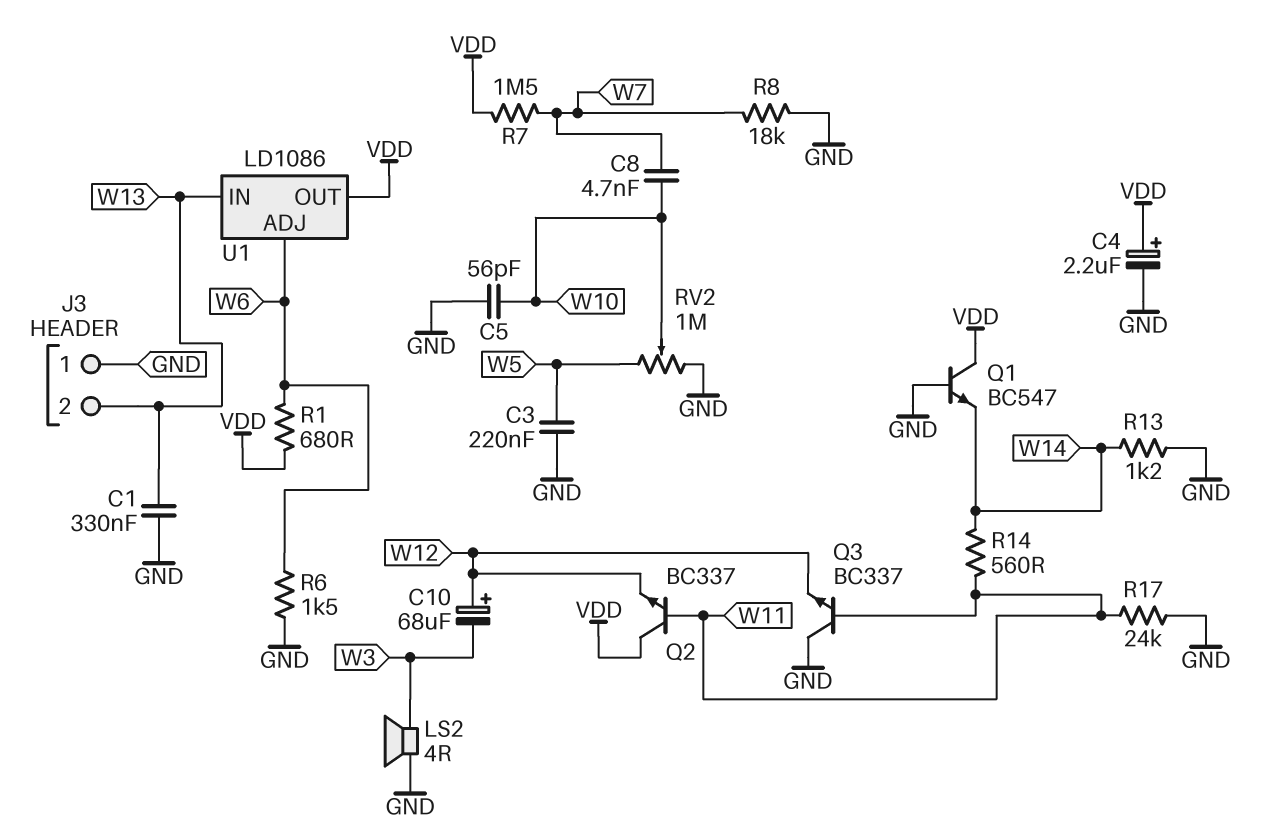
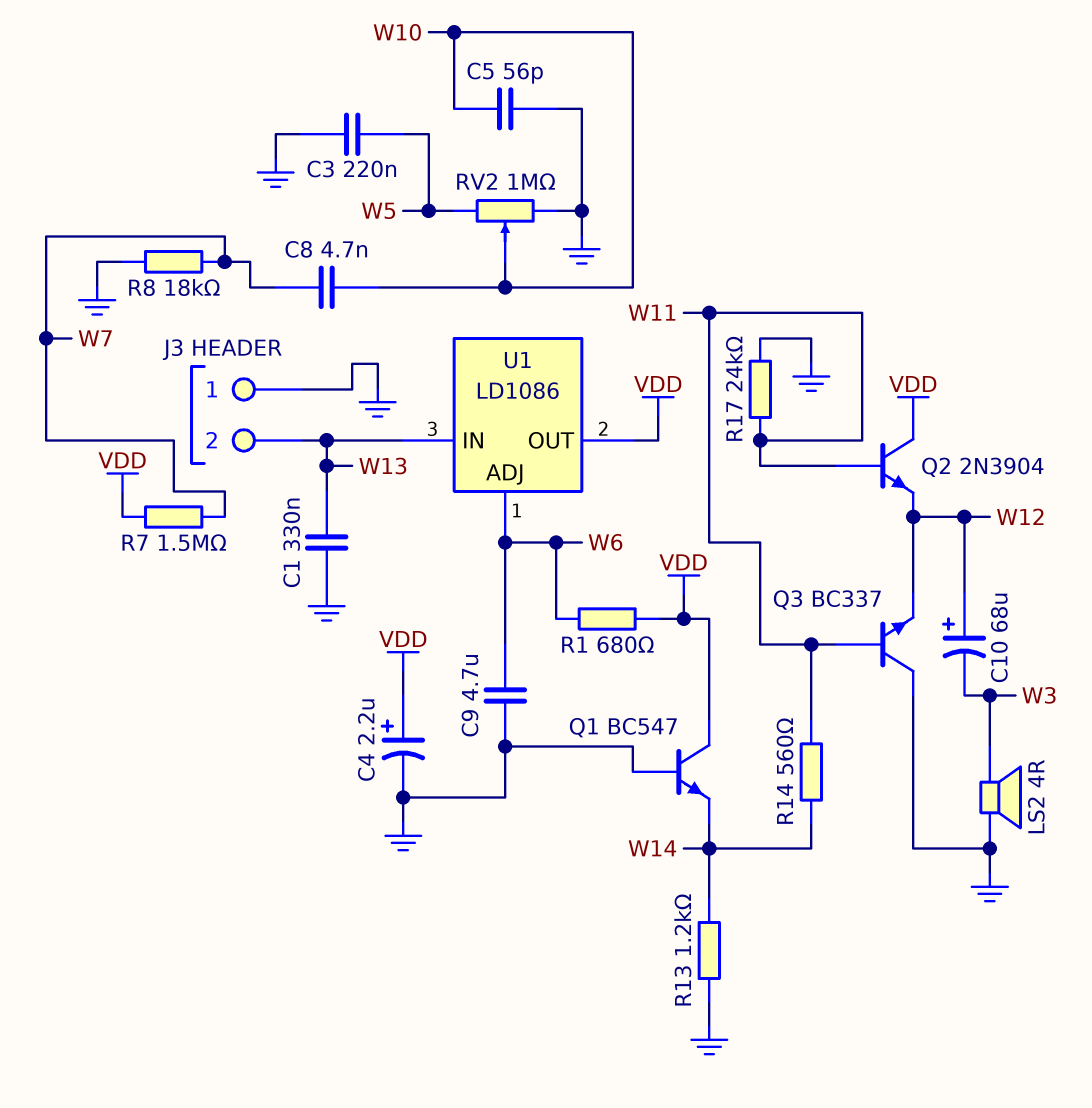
C9: none -> 4.7uF (GND, W6)
Q2: NPN BC337 (B W11, C VDD, E W12) -> NPN 2N3904 (B W11, C VDD, E W12)
R6: 1.5k (GND, W6) -> none

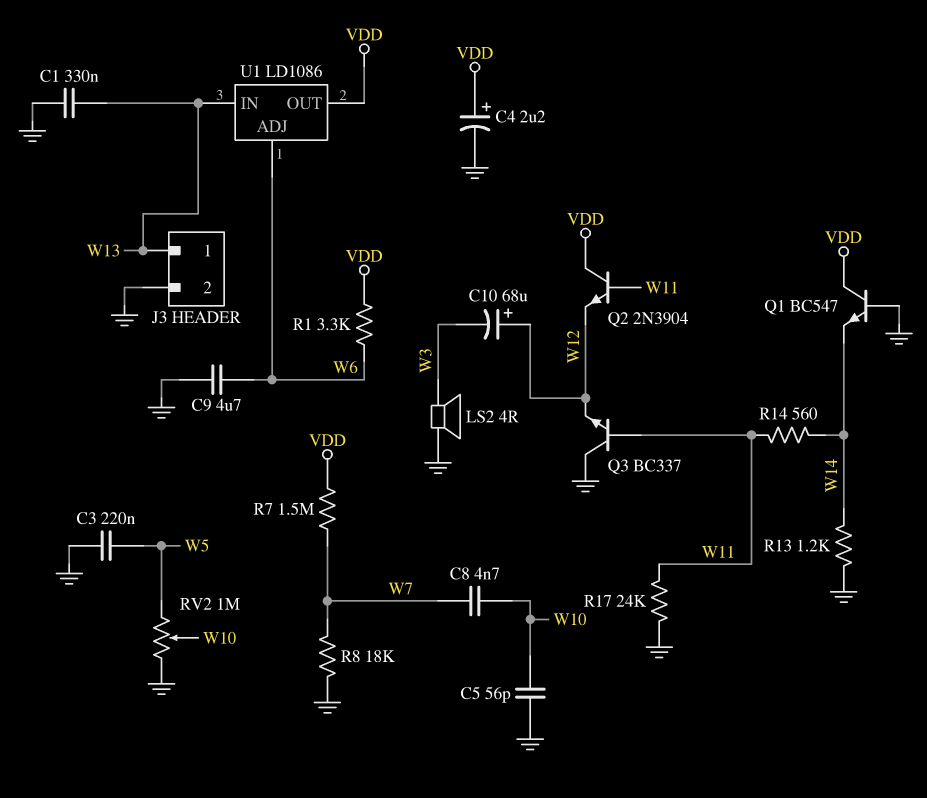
J3 pin 1: GND -> W13
J3 pin 2: W13 -> GND
R1: 680 (VDD, W6) -> 3.3k (VDD, W6)

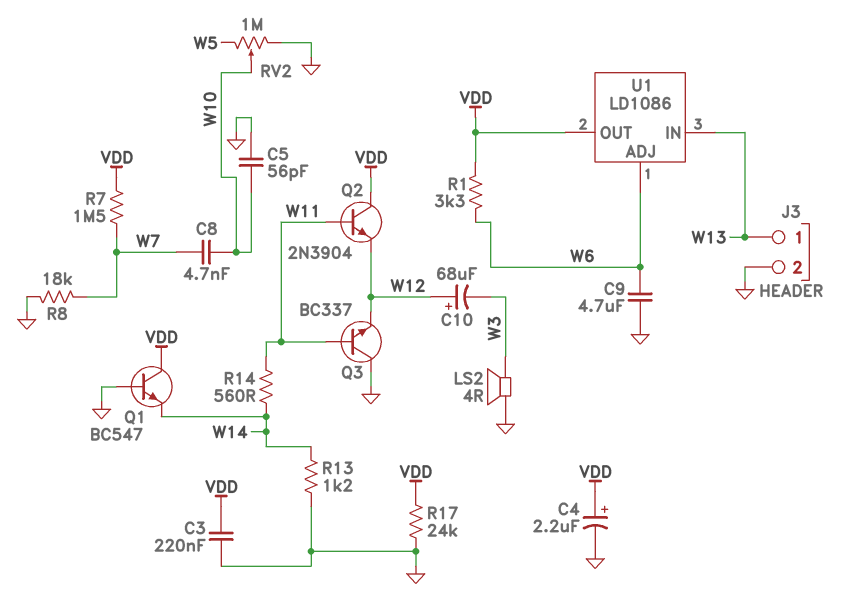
C1: 330nF (GND, W13) -> none
C3: 220nF (GND, W5) -> 220nF (GND, VDD)
R17: 24k (GND, W11) -> 24k (GND, VDD)

